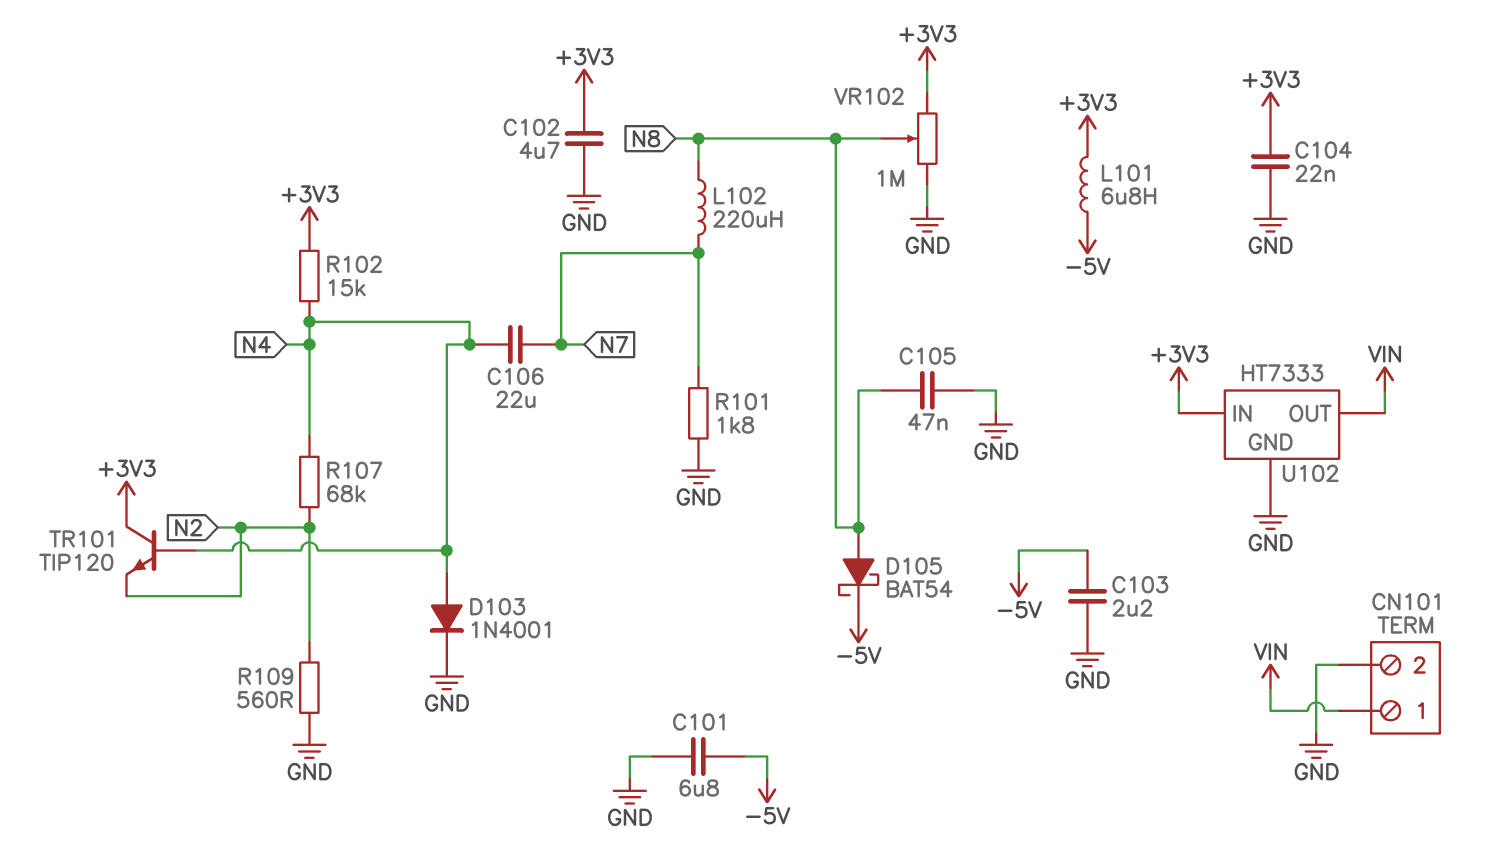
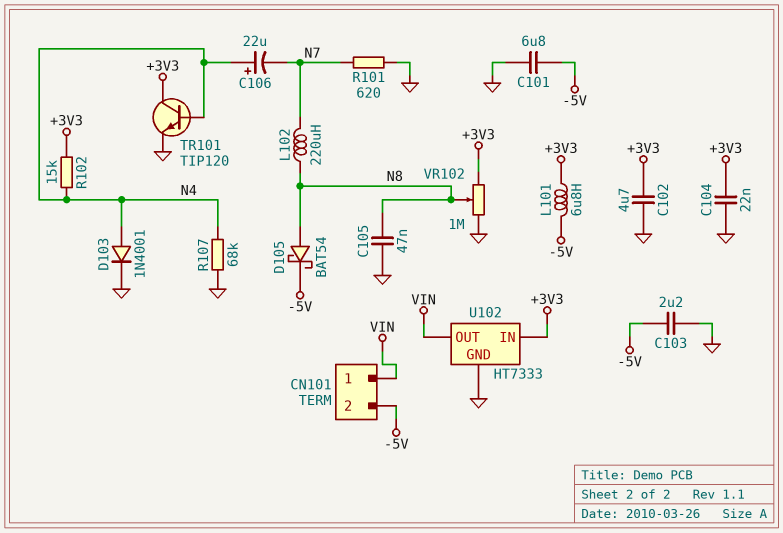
C106: 22uF (N4, N7) -> 22uF (plus N4, minus N7)
CN101 pin 2: GND -> -5V
R101: 1.8k (GND, N7) -> 620 (GND, N7)
R107: 68k (N2, N4) -> 68k (GND, N4)
R109: 560 (GND, N2) -> none
TR101: NPN TIP120 (B N4, C +3V3, E N2) -> NPN TIP120 (B N4, C +3V3, E GND)

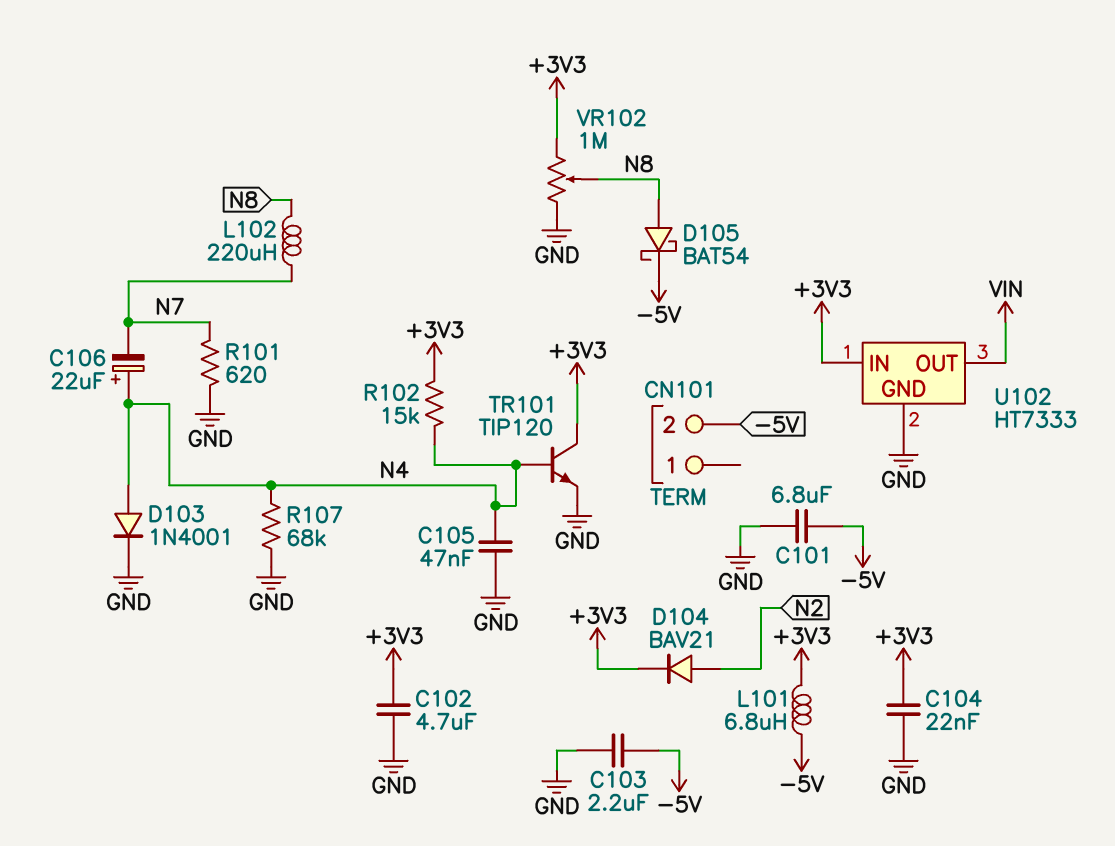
C105: 47nF (GND, N8) -> 47nF (GND, N4)
CN101 pin 1: VIN -> none
D104: none -> diode BAV21 (A N2, K +3V3)

